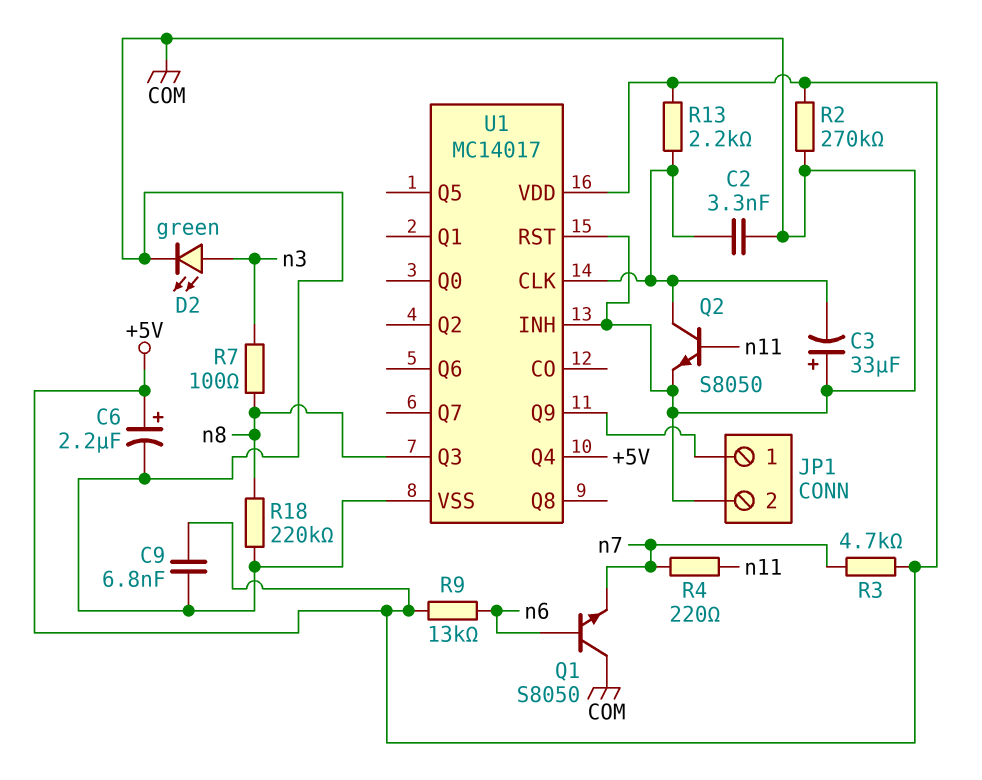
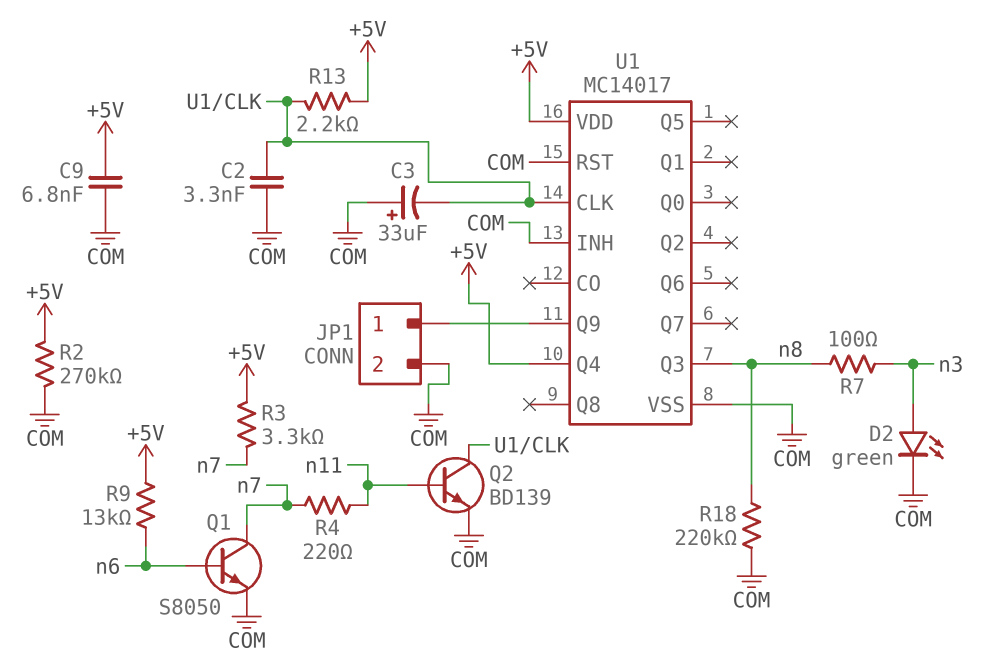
C6: 2.2uF (plus +5V, minus COM) -> none
Q1: NPN S8050 (B n6, C COM, E n7) -> NPN S8050 (B n6, C n7, E COM)
Q2: NPN S8050 (B n11, C U1/CLK, E COM) -> NPN BD139 (B n11, C U1/CLK, E COM)
R3: 4.7k (+5V, n7) -> 3.3k (+5V, n7)

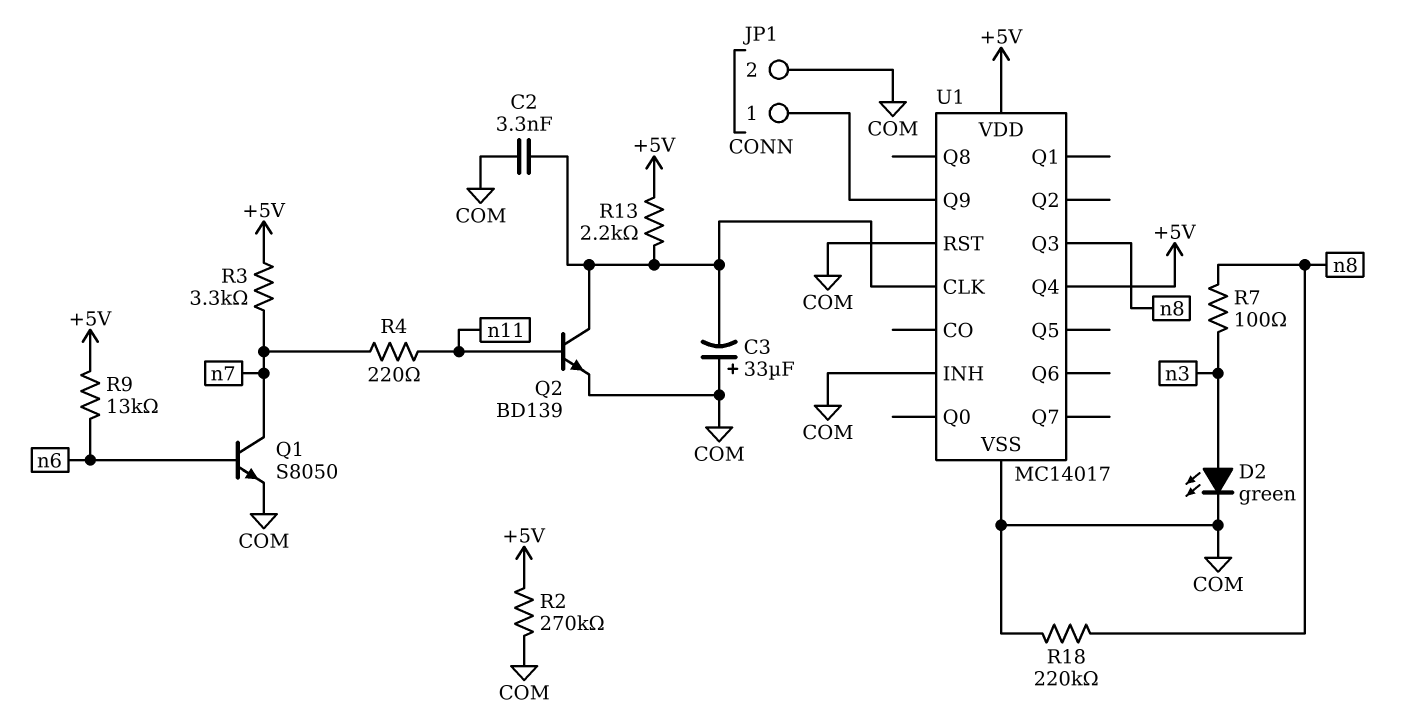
C9: 6.8nF (+5V, COM) -> none

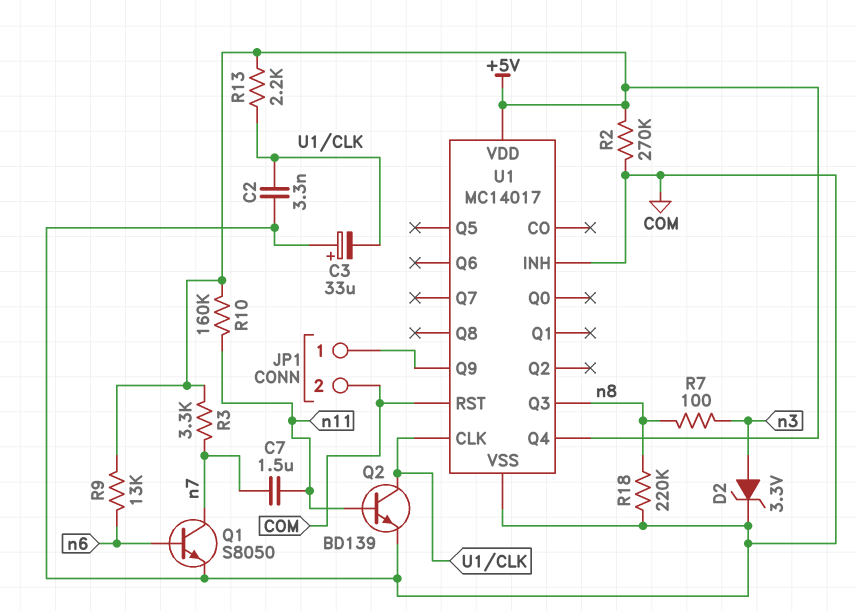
C7: none -> 1.5uF (n7, n11)
D2: LED green (A n3, K COM) -> zener 3.3V (A n3, K COM)
R4: 220 (n7, n11) -> none
R10: none -> 160k (+5V, n11)

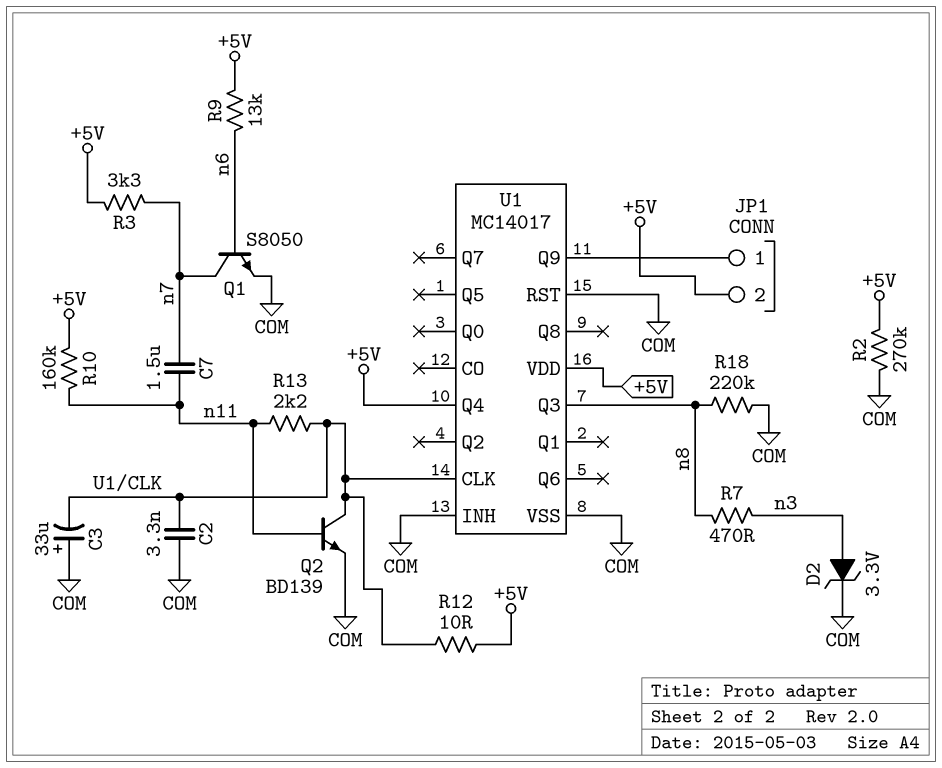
JP1 pin 2: COM -> +5V
R7: 100 (n3, n8) -> 470 (n3, n8)
R12: none -> 10 (+5V, U1/CLK)
R13: 2.2k (+5V, U1/CLK) -> 2.2k (U1/CLK, n11)

